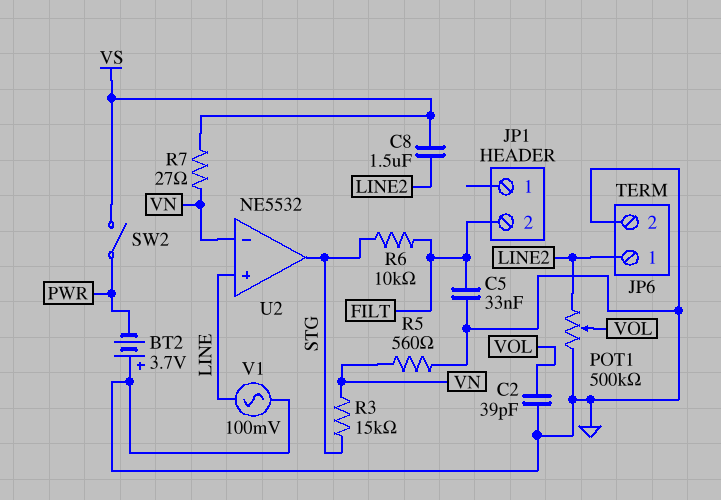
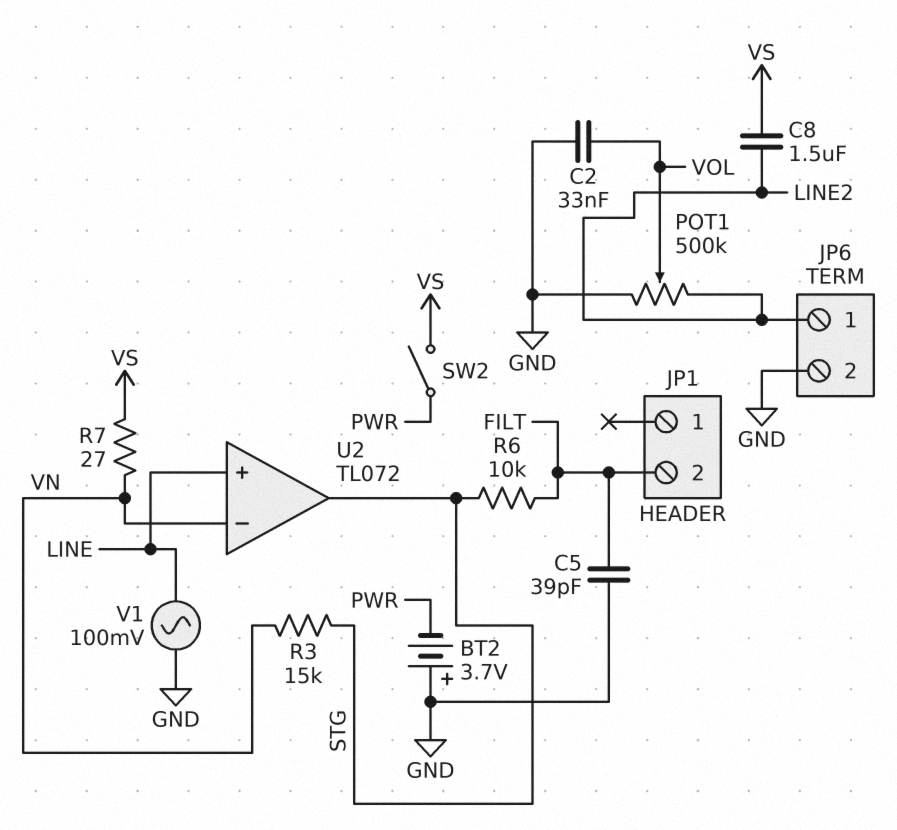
C2: 39pF (GND, VOL) -> 33nF (GND, VOL)
C5: 33nF (FILT, GND) -> 39pF (FILT, GND)
R5: 560 (GND, VN) -> none
U2: NE5532 -> TL072

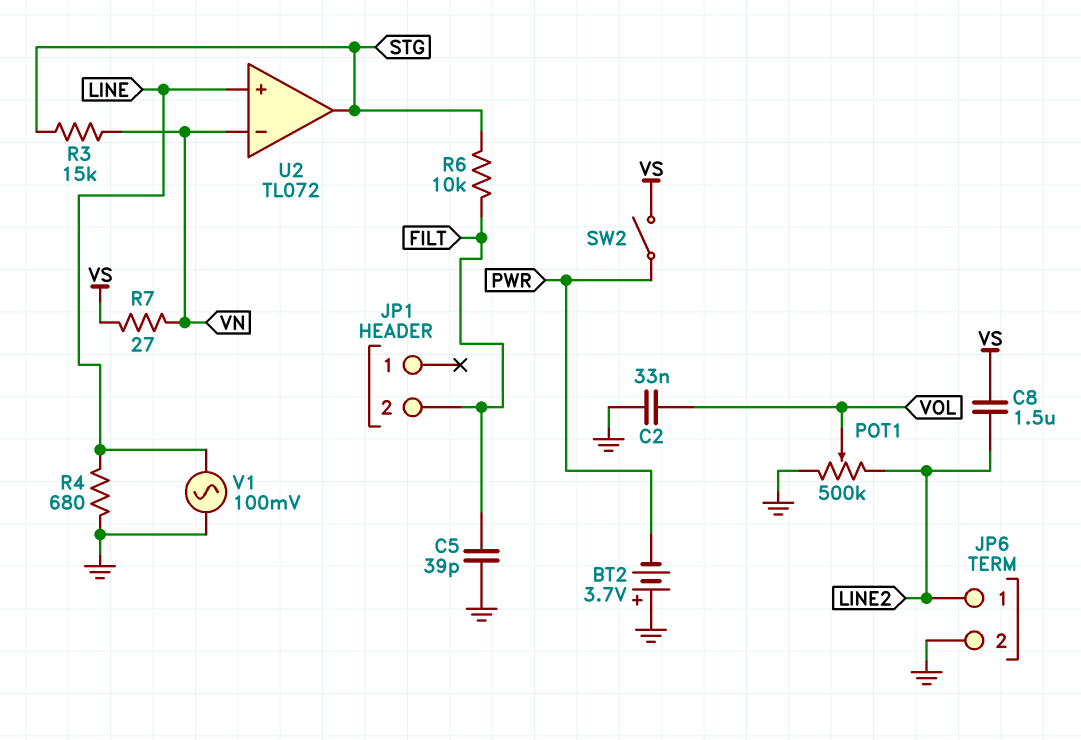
R4: none -> 680 (GND, LINE)

